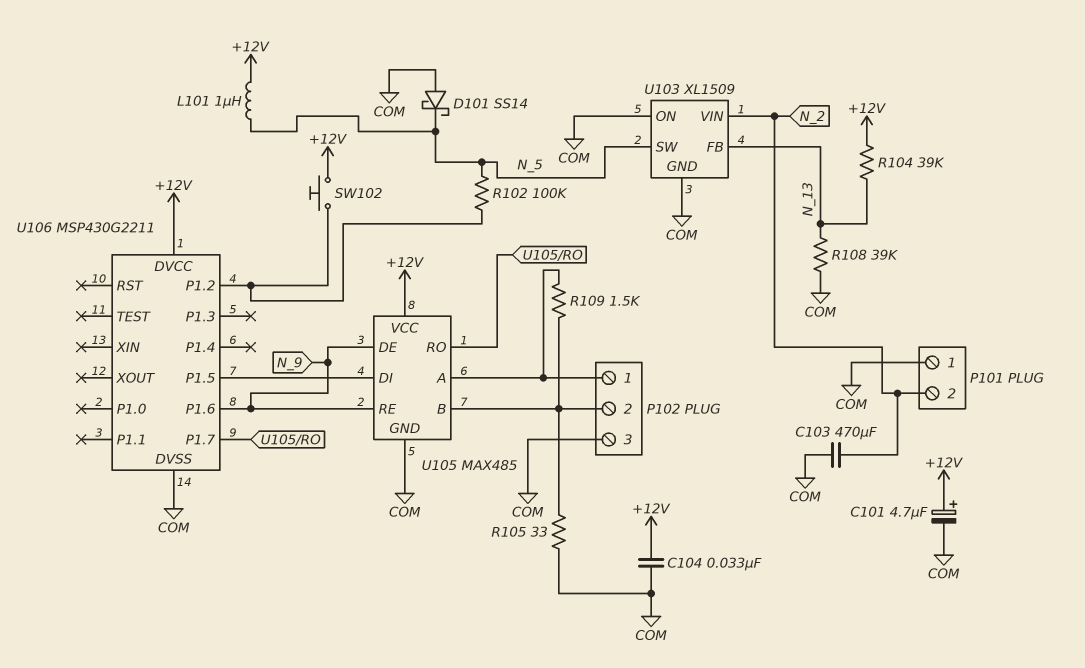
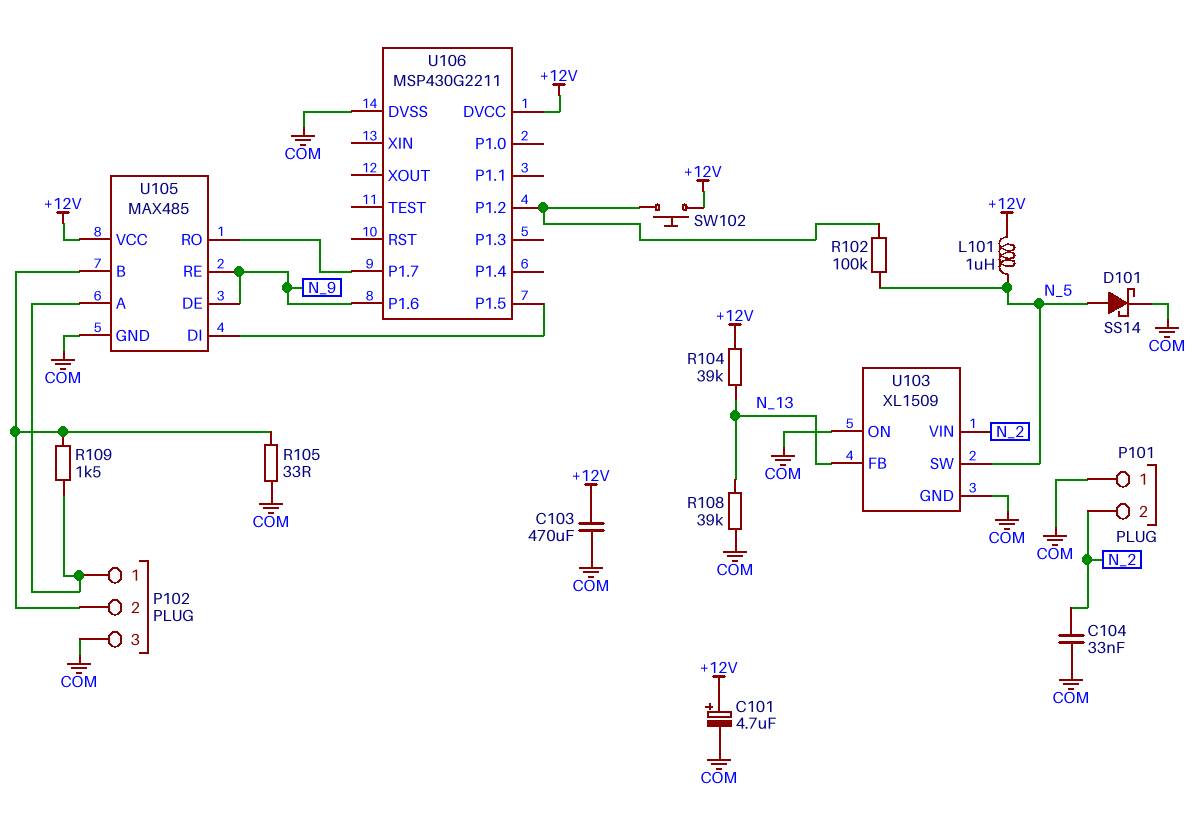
C103: 470uF (COM, N_2) -> 470uF (+12V, COM)
C104: 33nF (+12V, COM) -> 33nF (COM, N_2)
D101: schottky SS14 (A COM, K N_5) -> schottky SS14 (A N_5, K COM)

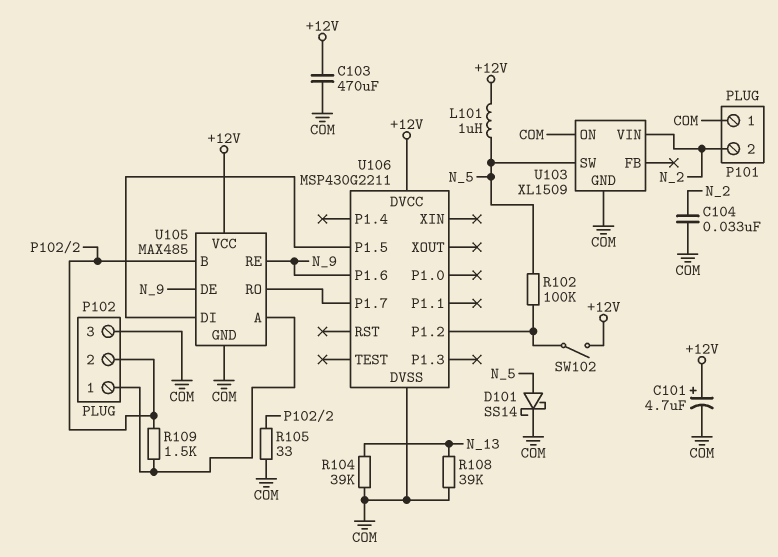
R104: 39k (+12V, N_13) -> 39k (COM, N_13)
SW102: button (+12V, U106/P1.2) -> switch (+12V, U106/P1.2)
U103 pin FB: N_13 -> none

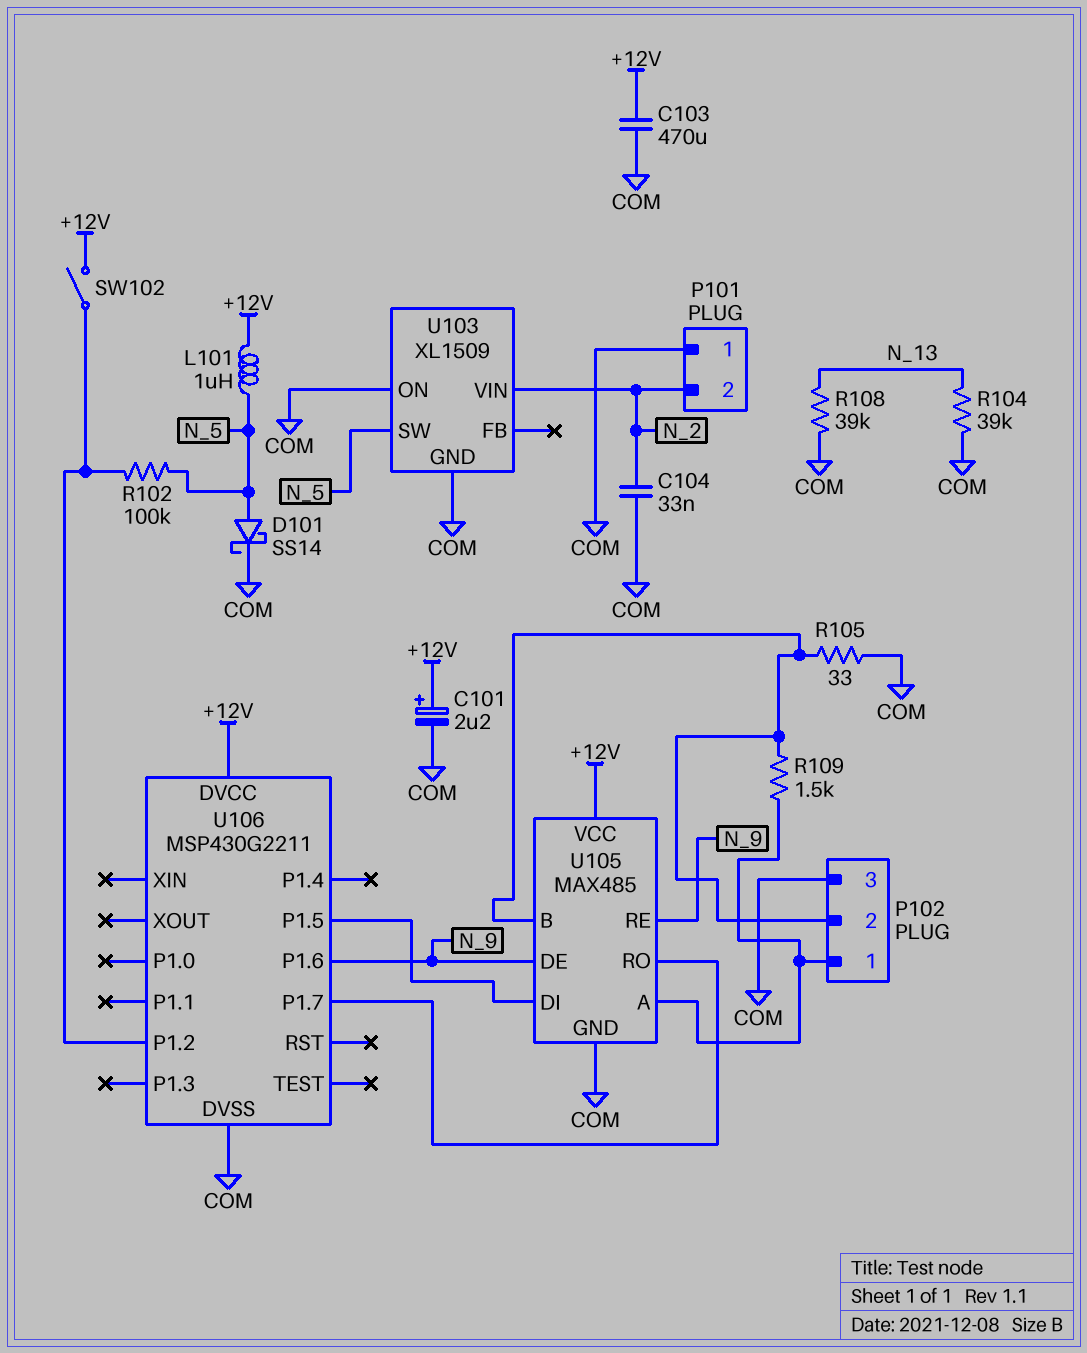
C101: 4.7uF (plus +12V, minus COM) -> 2.2uF (plus +12V, minus COM)

